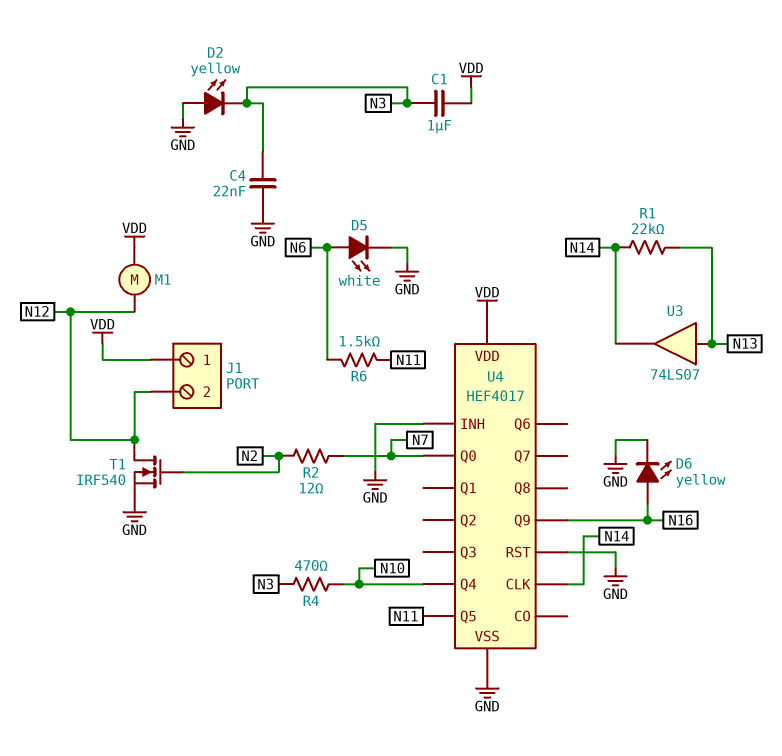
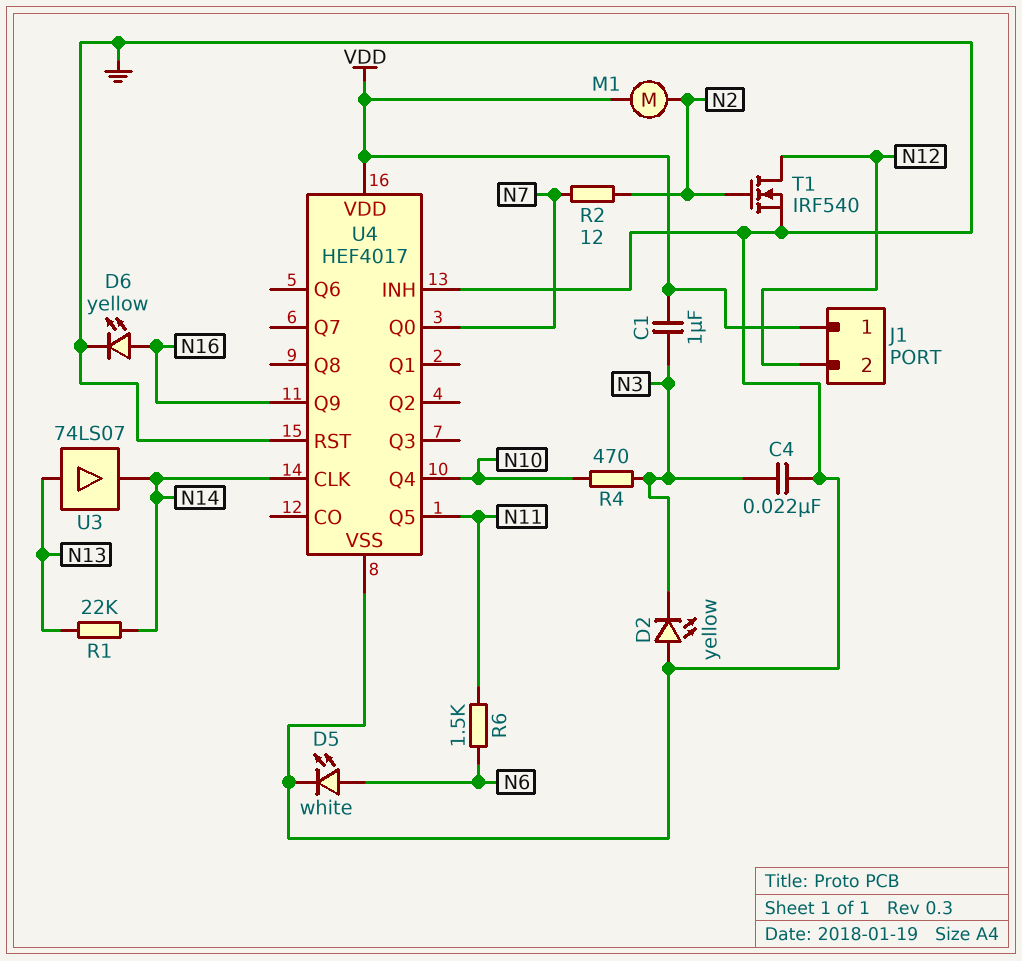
M1: motor (N12, VDD) -> motor (N2, VDD)

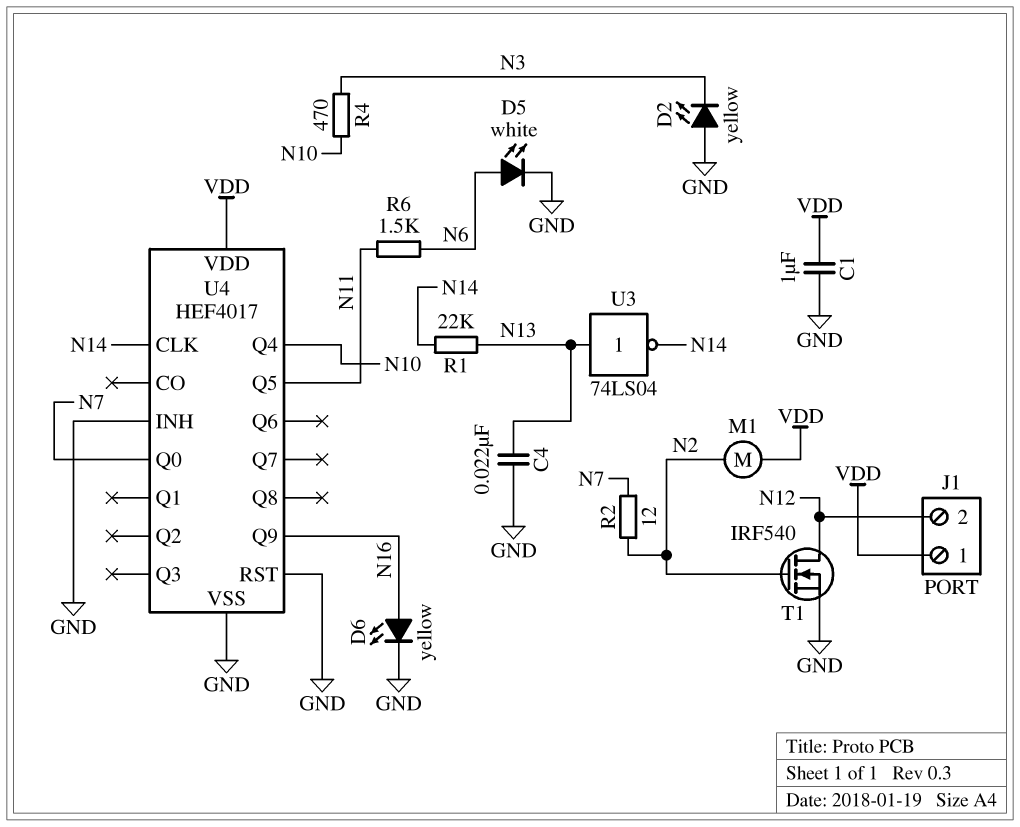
C1: 1uF (N3, VDD) -> 1uF (GND, VDD)
C4: 22nF (GND, N3) -> 22nF (GND, N13)
U3: buffer 74LS07 (in N13, out N14) -> NOT 74LS04 (in N13, out N14)

